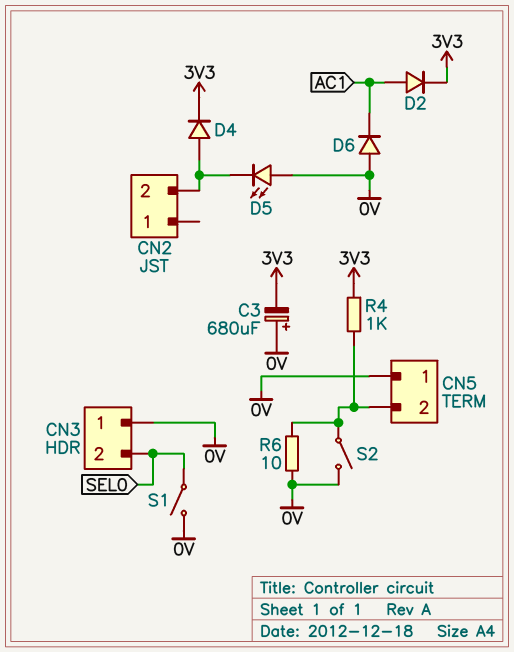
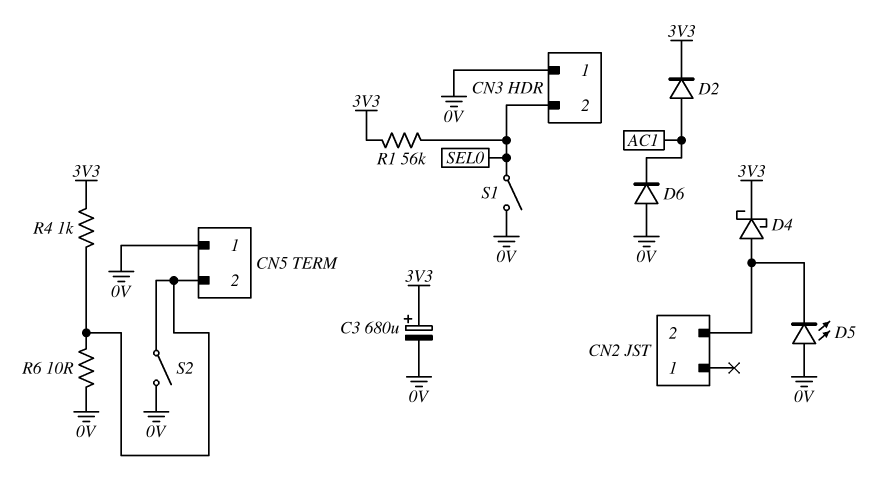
C3: 680uF (plus 0V, minus 3V3) -> 680uF (plus 3V3, minus 0V)
D4: diode (A CN2/2, K 3V3) -> schottky (A CN2/2, K 3V3)
R1: none -> 56k (3V3, SEL0)

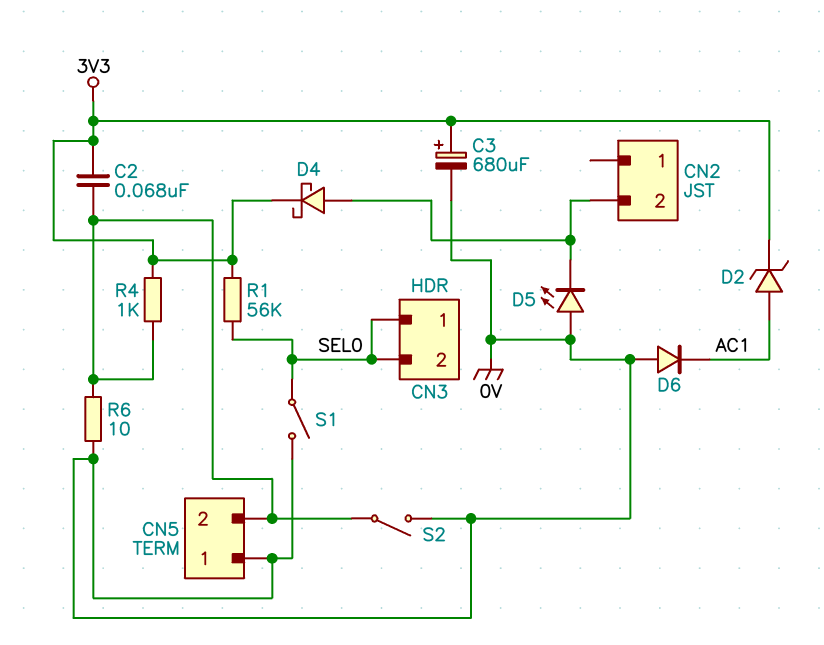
C2: none -> 68nF (3V3, CN5/2)
CN3 pin 1: 0V -> SEL0
D2: diode (A AC1, K 3V3) -> zener (A AC1, K 3V3)

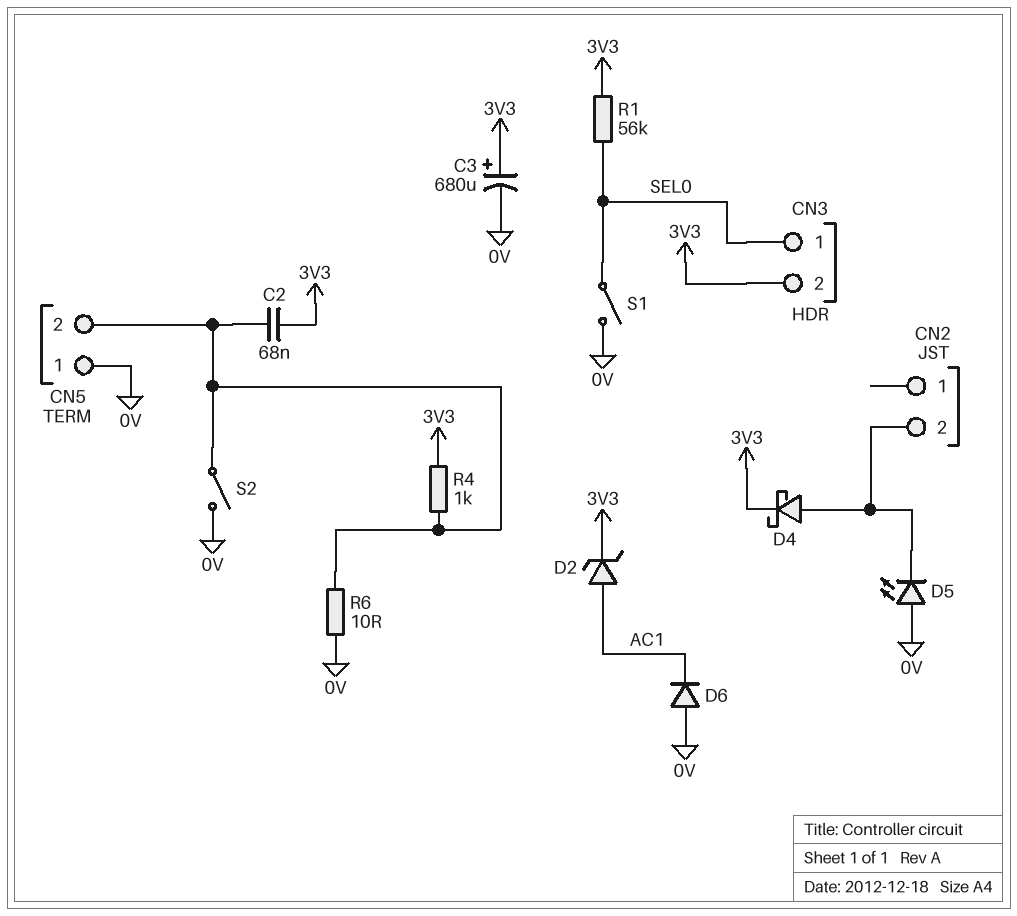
CN3 pin 2: SEL0 -> 3V3

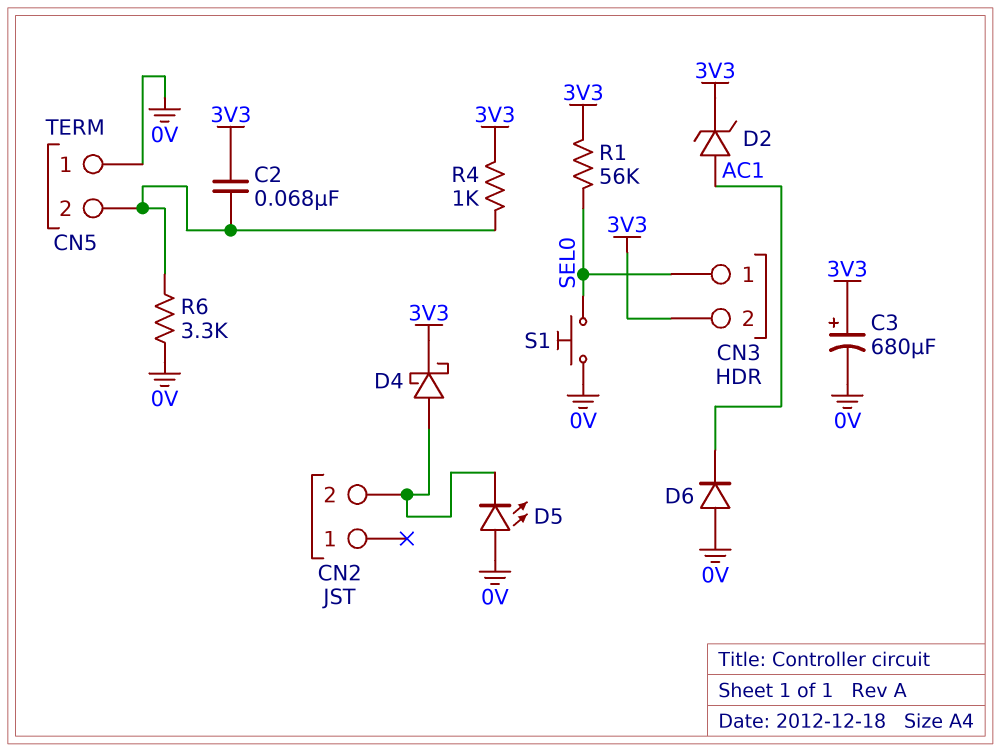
R6: 10 (0V, CN5/2) -> 3.3k (0V, CN5/2)
S1: switch (0V, SEL0) -> button (0V, SEL0)
S2: switch (0V, CN5/2) -> none

